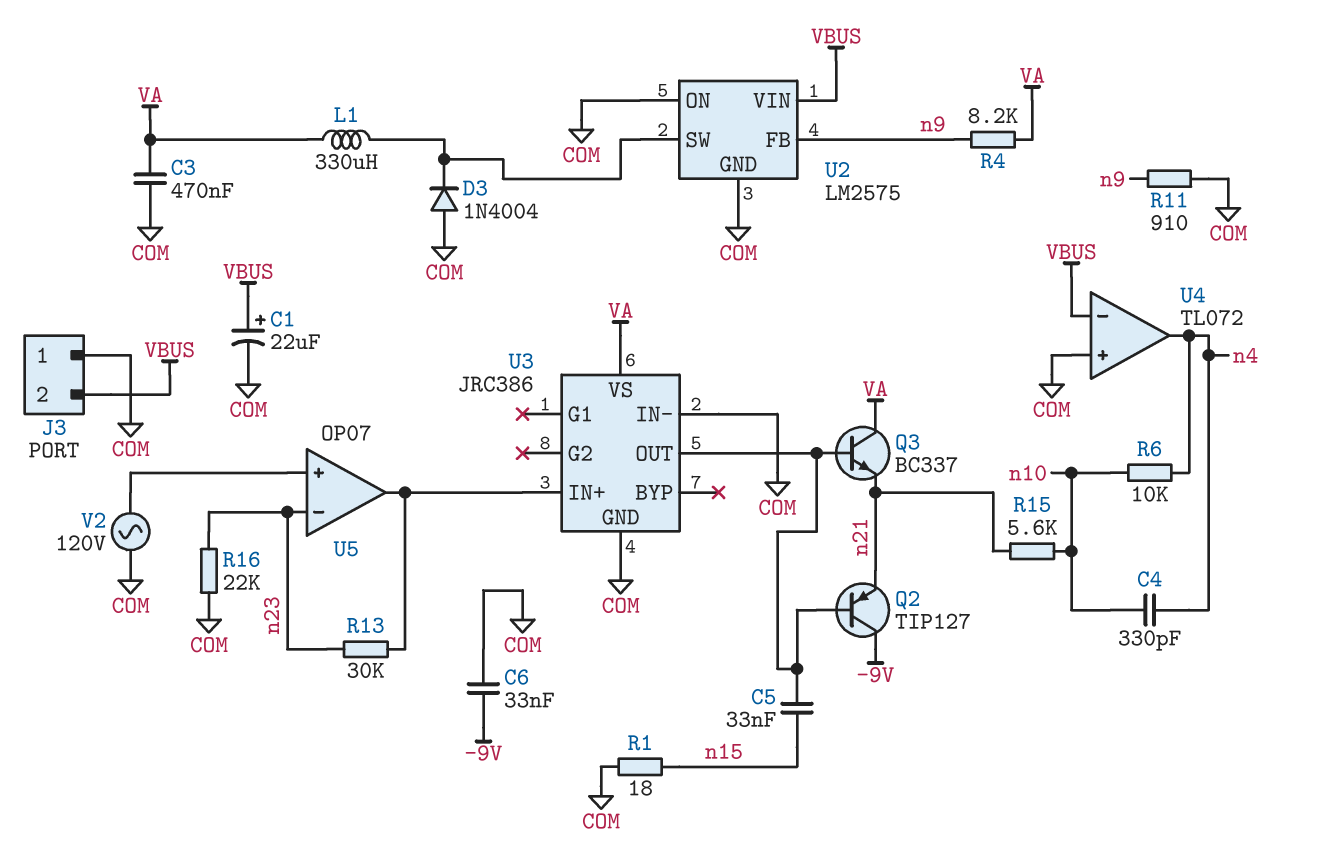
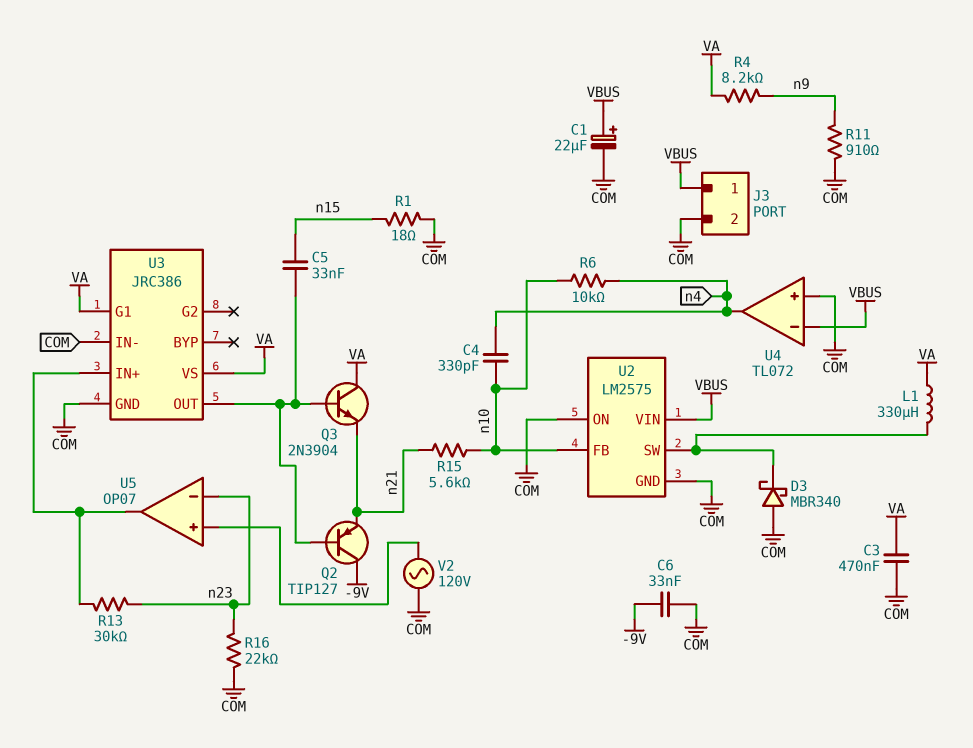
D3: diode 1N4004 (A COM, K U2/SW) -> schottky MBR340 (A COM, K U2/SW)
J3 pin 1: COM -> VBUS
J3 pin 2: VBUS -> COM
Q3: NPN BC337 (B U3/OUT, C VA, E n21) -> NPN 2N3904 (B U3/OUT, C VA, E n21)
U2 pin FB: n9 -> n10
U3 pin G1: none -> VA

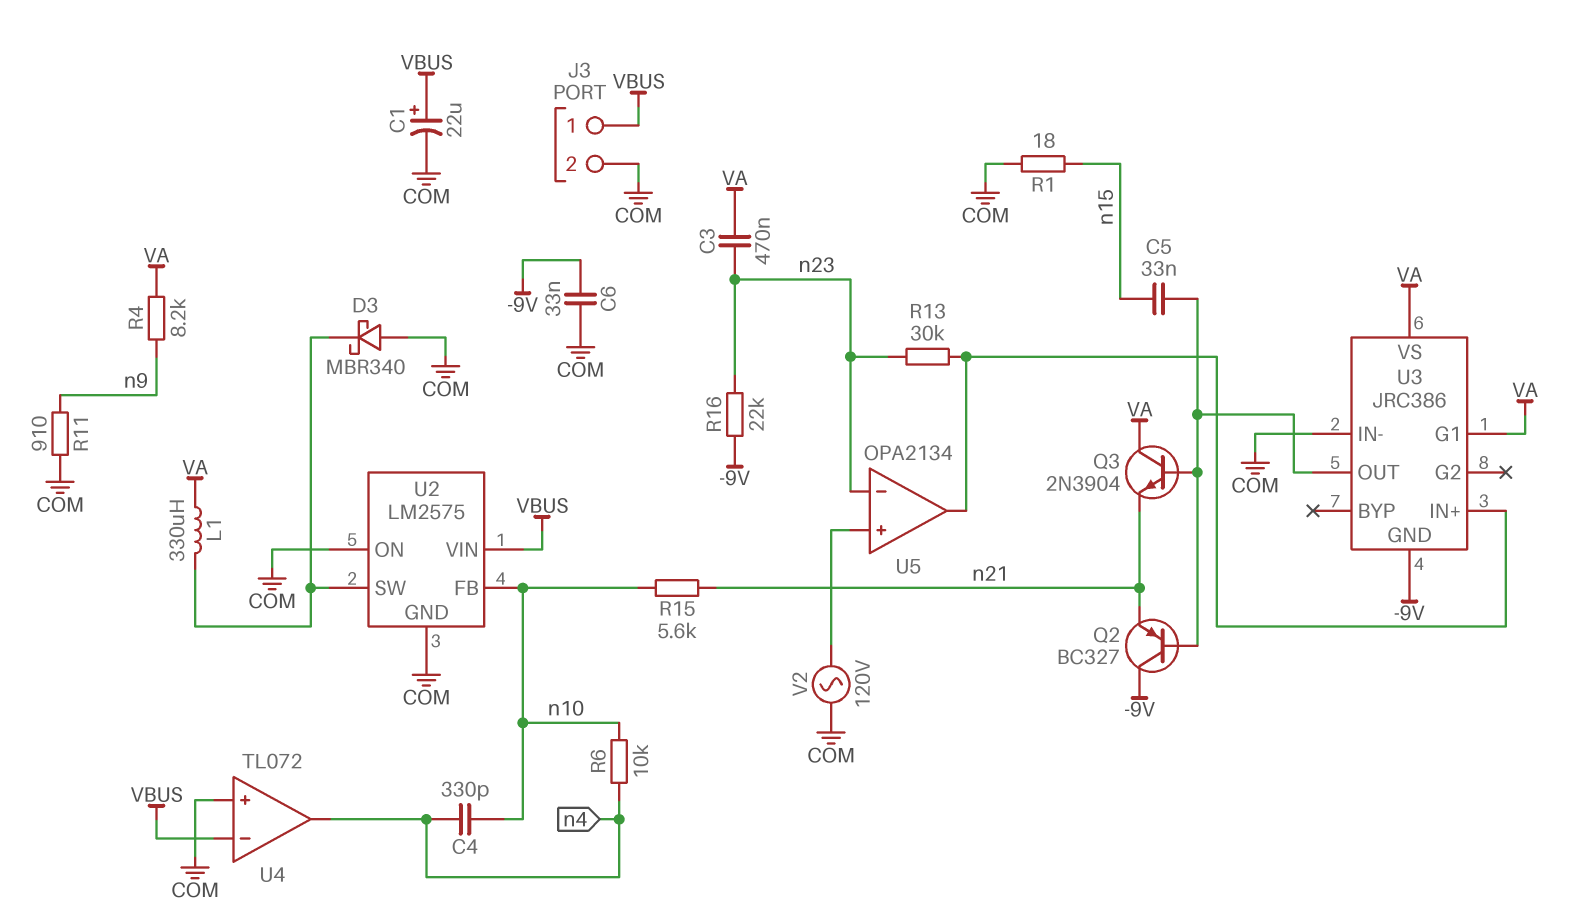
C3: 470nF (COM, VA) -> 470nF (VA, n23)
Q2: PNP TIP127 (B U3/OUT, C -9V, E n21) -> PNP BC327 (B U3/OUT, C -9V, E n21)
R16: 22k (COM, n23) -> 22k (-9V, n23)
U3 pin GND: COM -> -9V
U5: OP07 -> OPA2134

